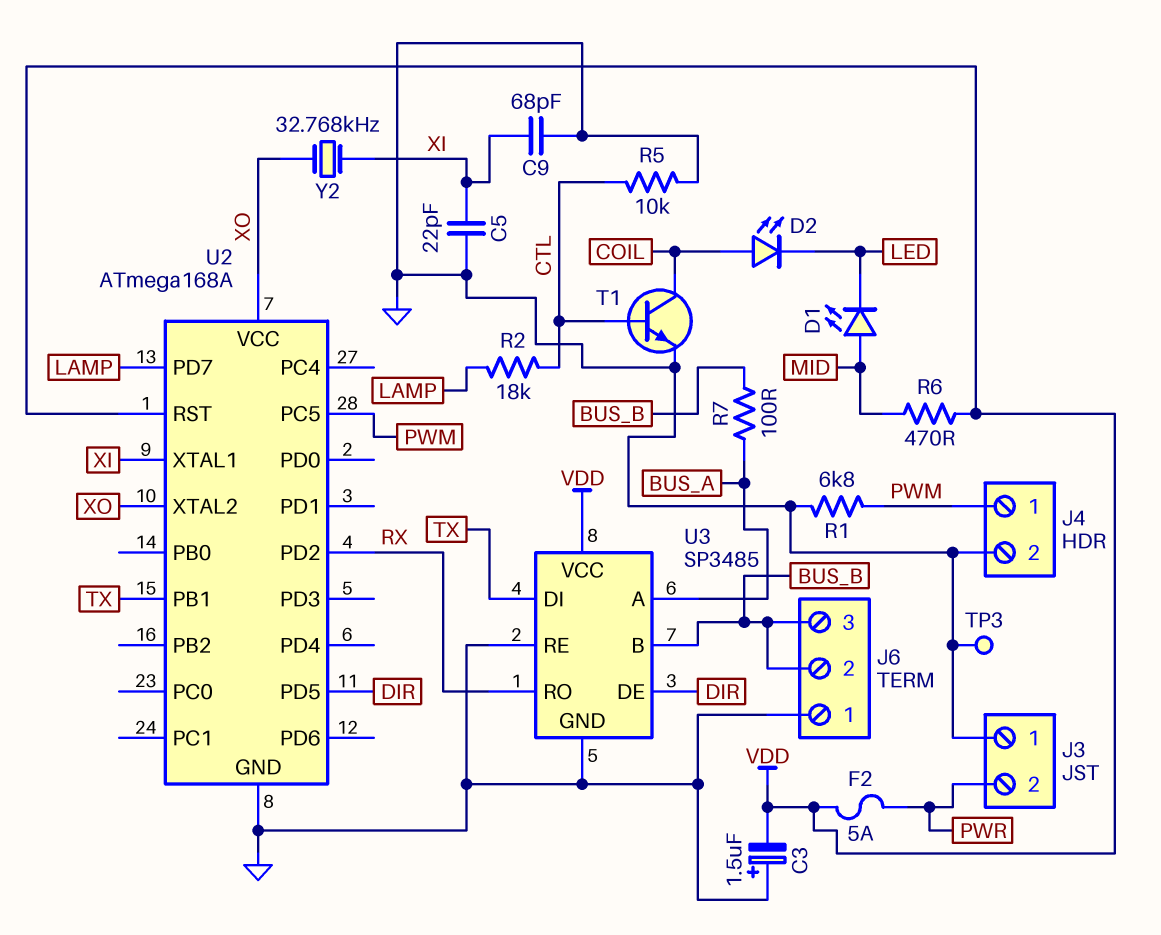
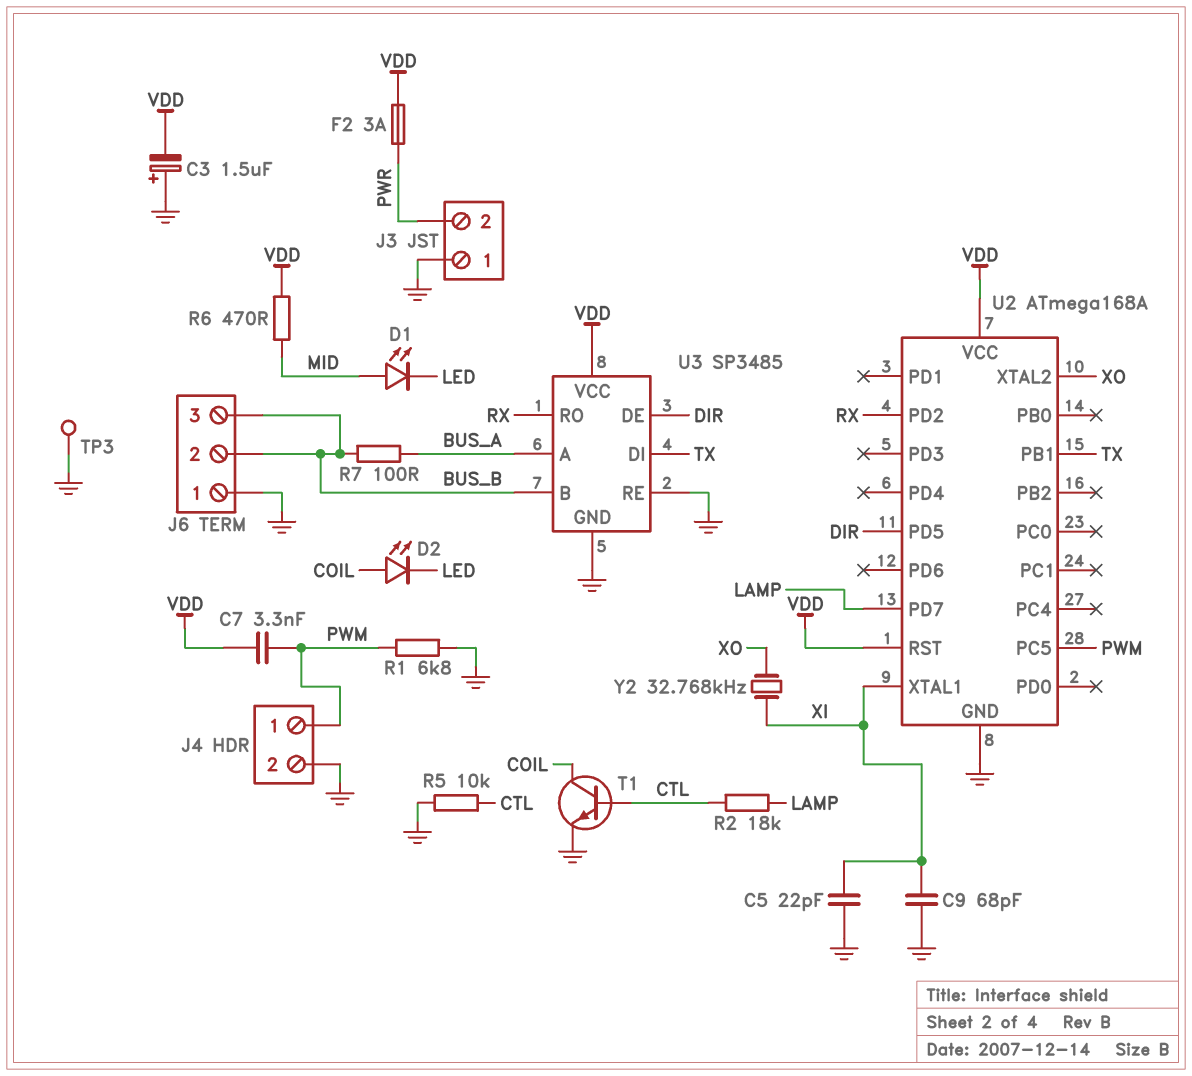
C7: none -> 3.3nF (PWM, VDD)
F2: 5A (PWR, VDD) -> 3A (PWR, VDD)
U2 pin VCC: XO -> VDD

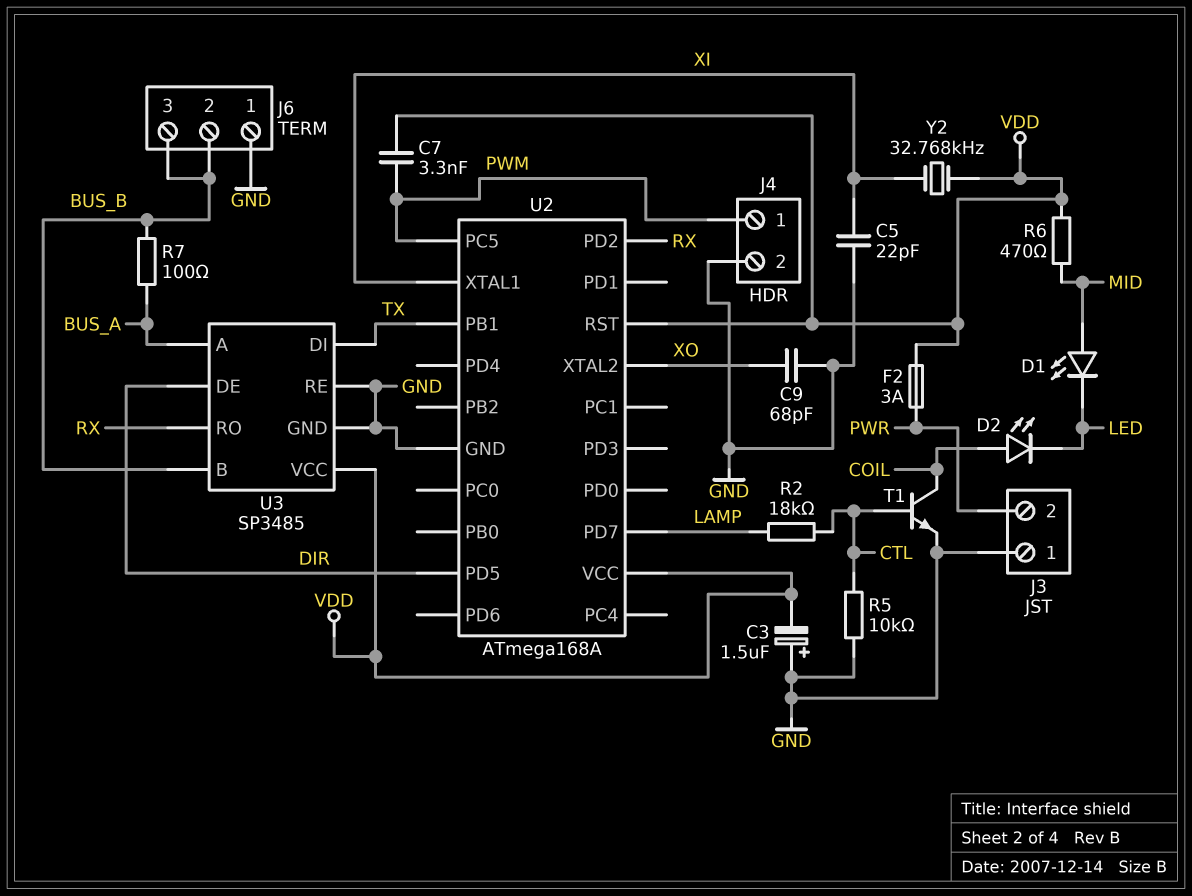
C9: 68pF (GND, XI) -> 68pF (GND, XO)
R1: 6.8k (GND, PWM) -> none
TP3: test point (GND) -> none
Y2: 32.768kHz (XI, XO) -> 32.768kHz (VDD, XI)

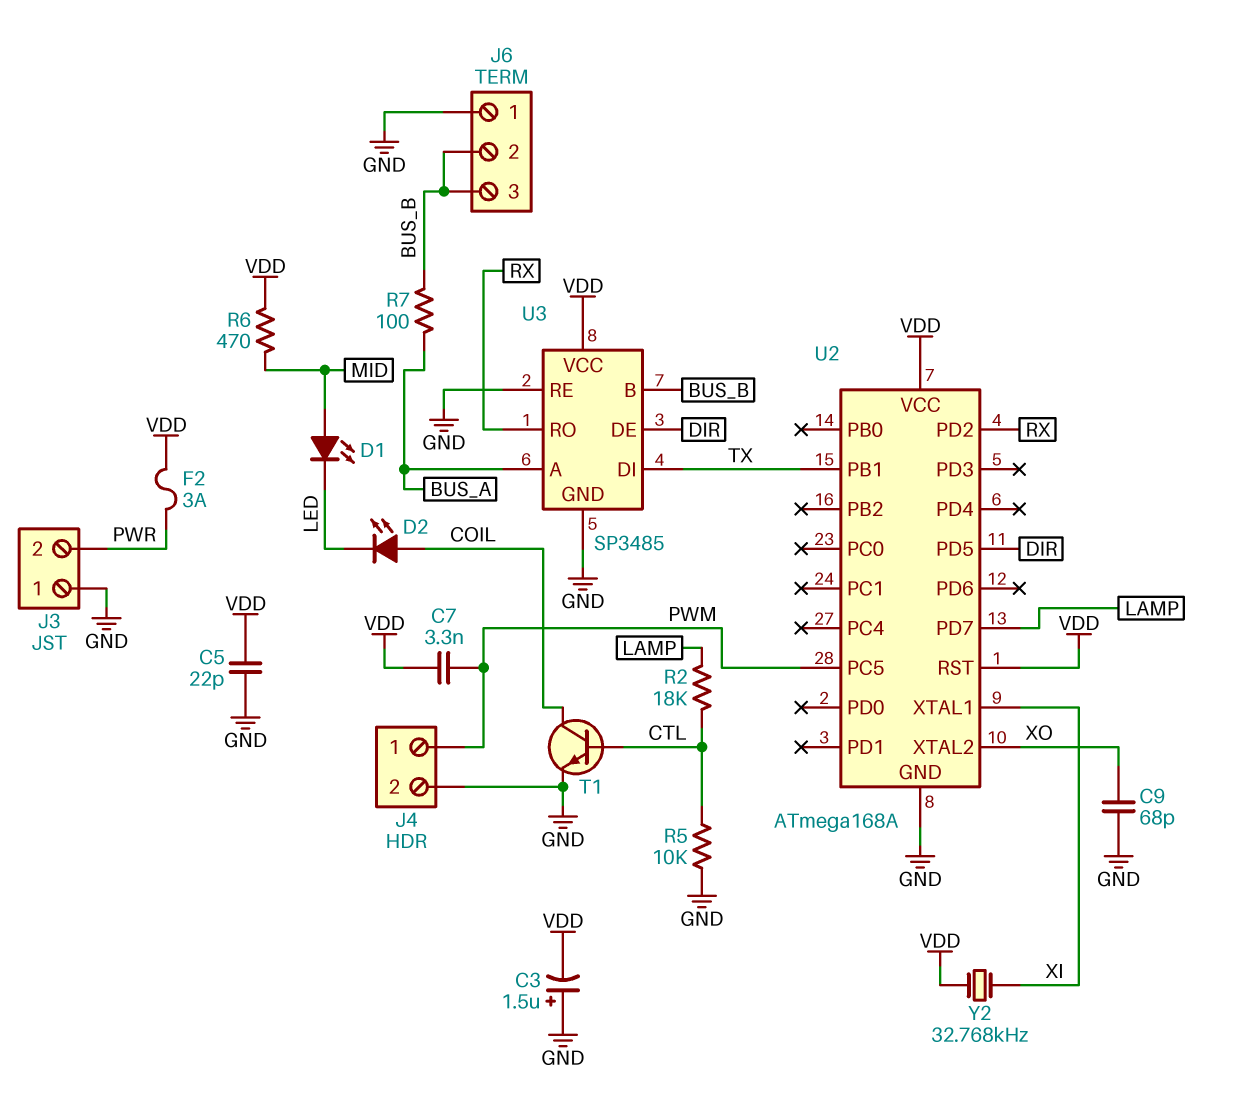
C5: 22pF (GND, XI) -> 22pF (GND, VDD)

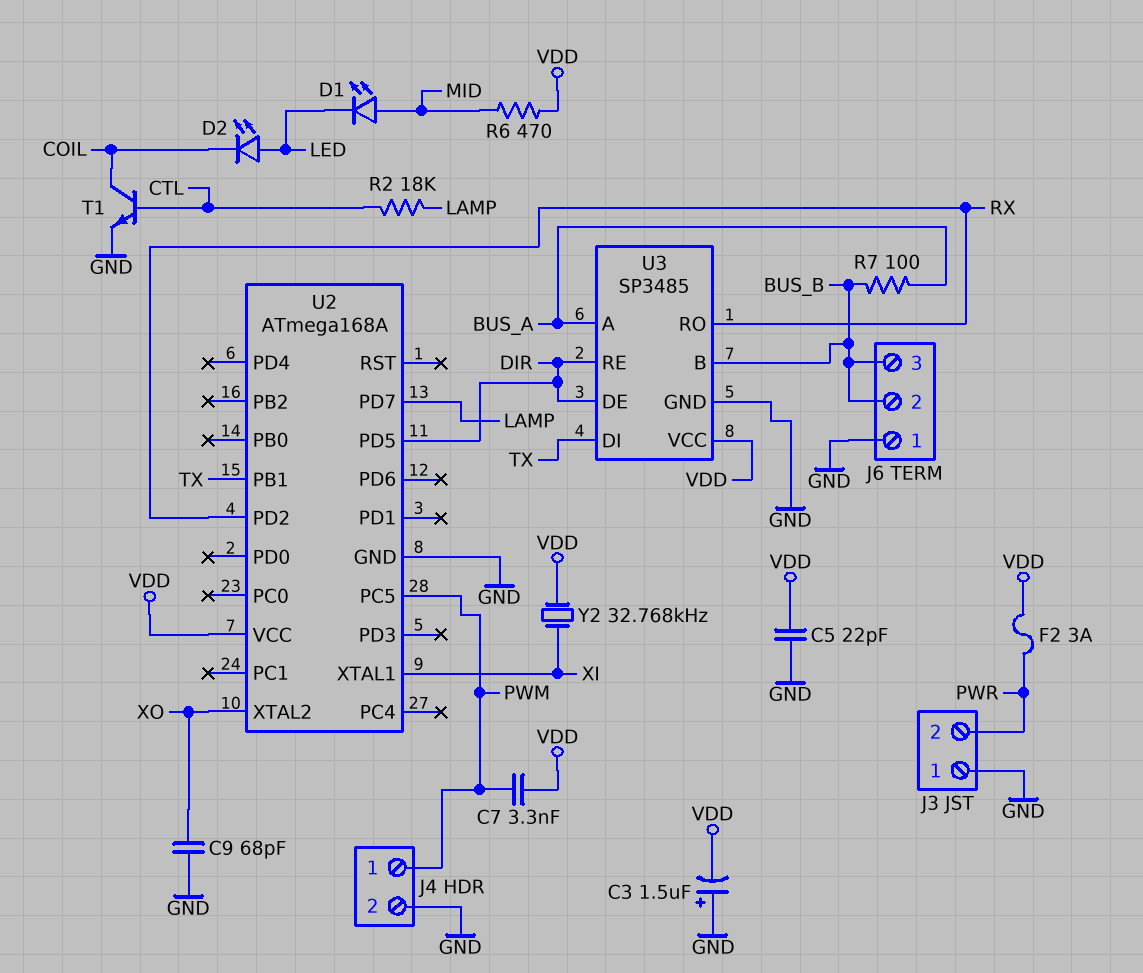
D2: LED (A COIL, K LED) -> LED (A LED, K COIL)
R5: 10k (CTL, GND) -> none
U2 pin RST: VDD -> none
U3 pin RE: GND -> DIR

